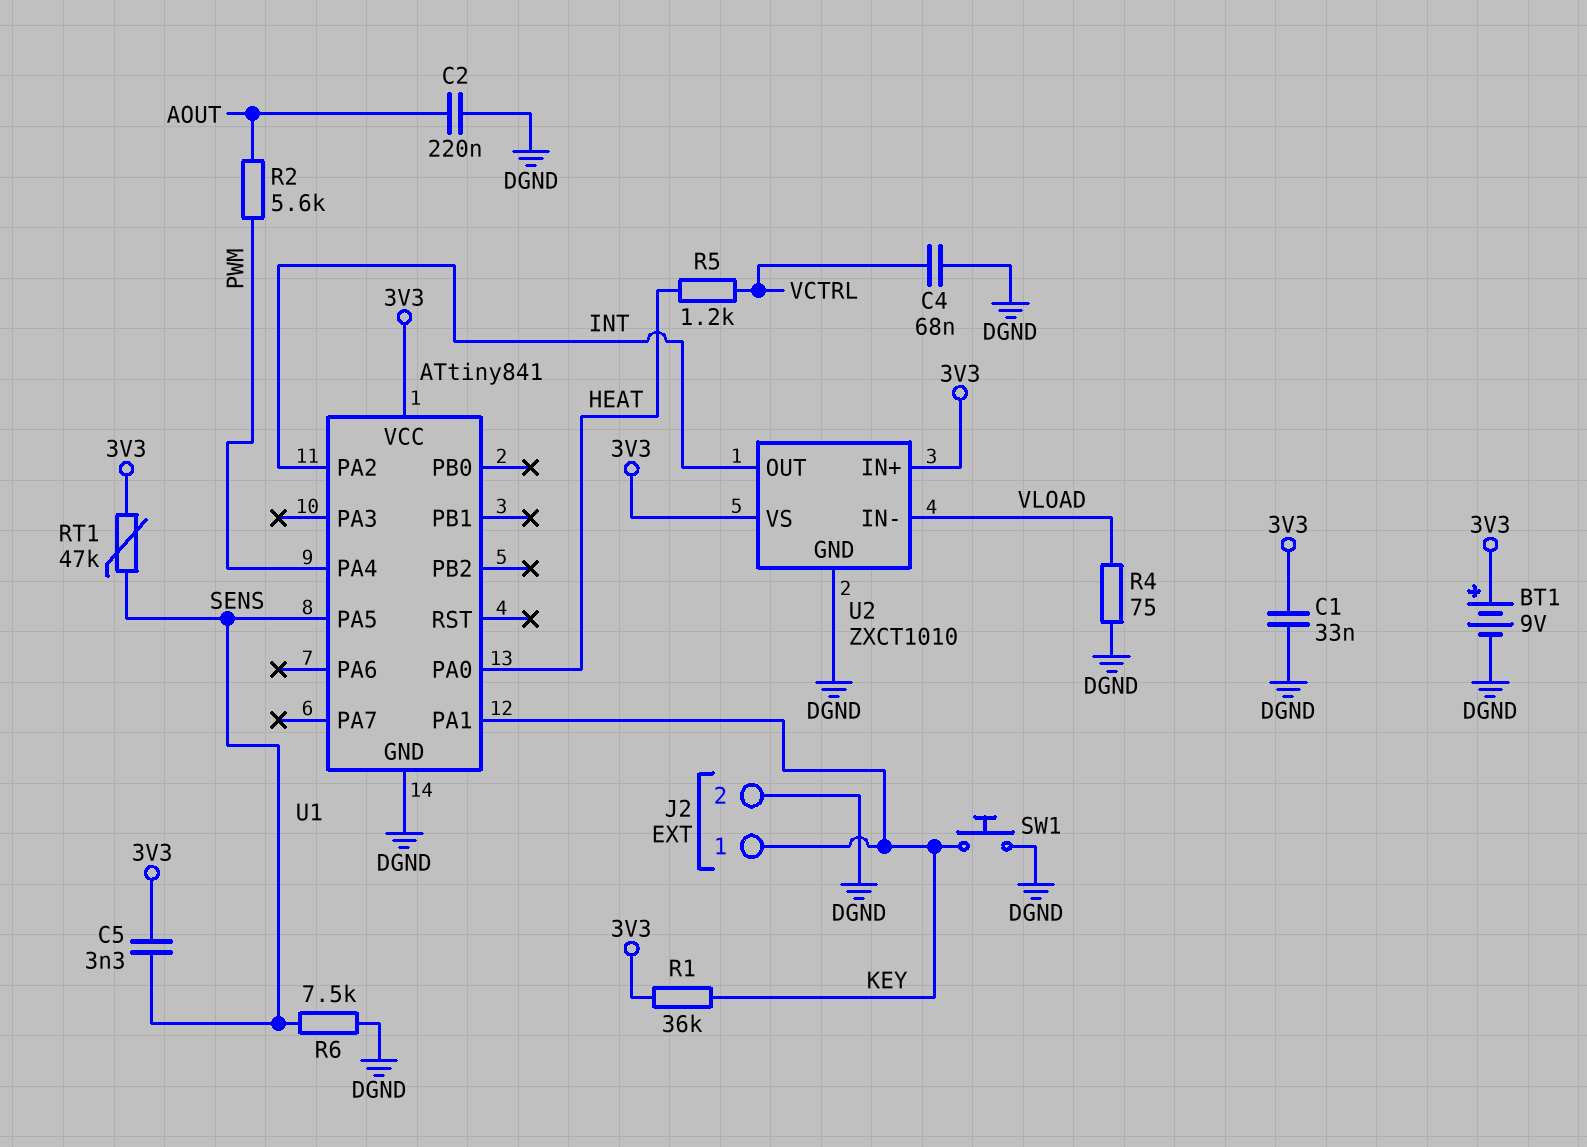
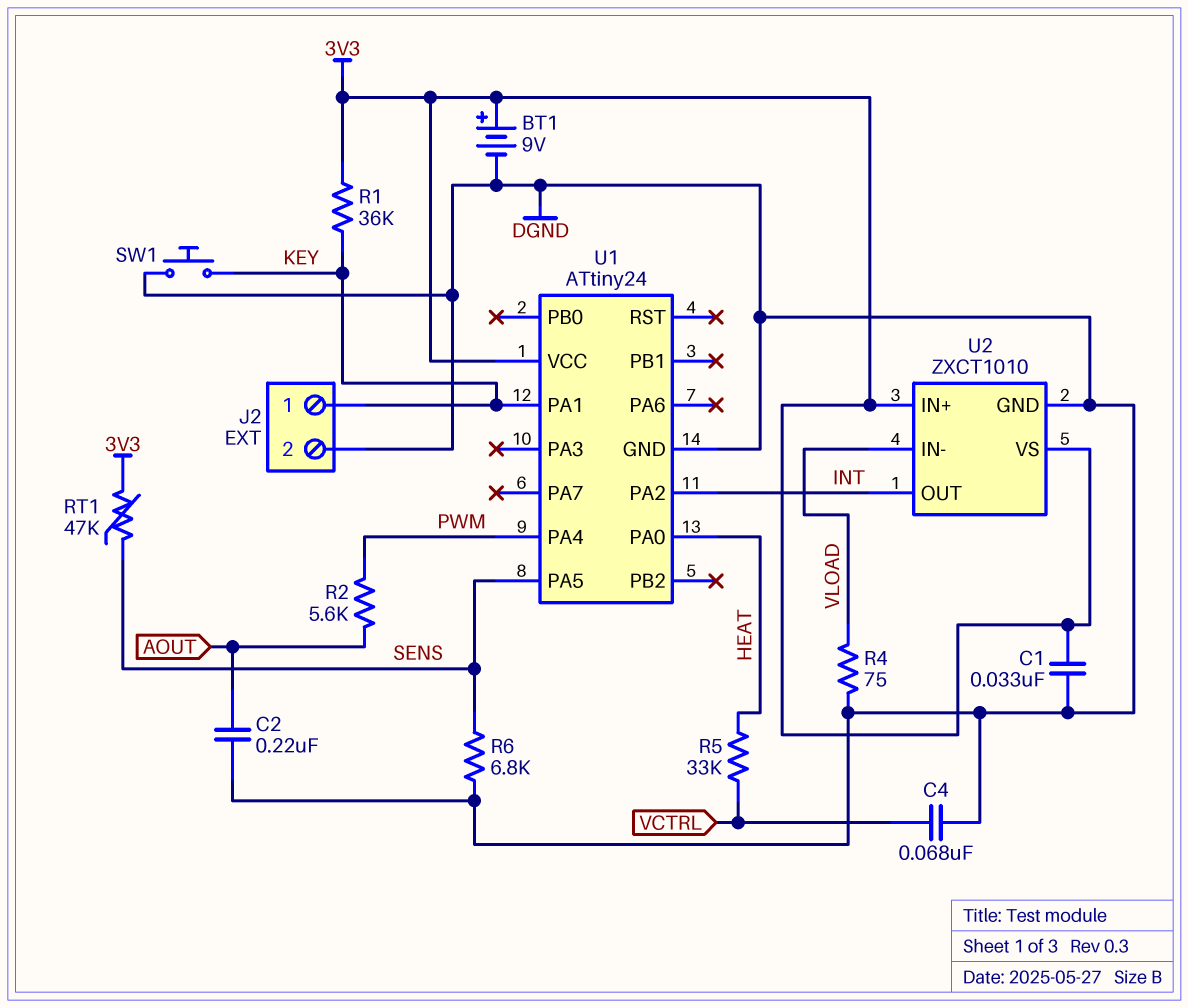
C5: 3.3nF (3V3, SENS) -> none
R5: 1.2k (HEAT, VCTRL) -> 33k (HEAT, VCTRL)
R6: 7.5k (DGND, SENS) -> 6.8k (DGND, SENS)
U1: ATtiny841 -> ATtiny24

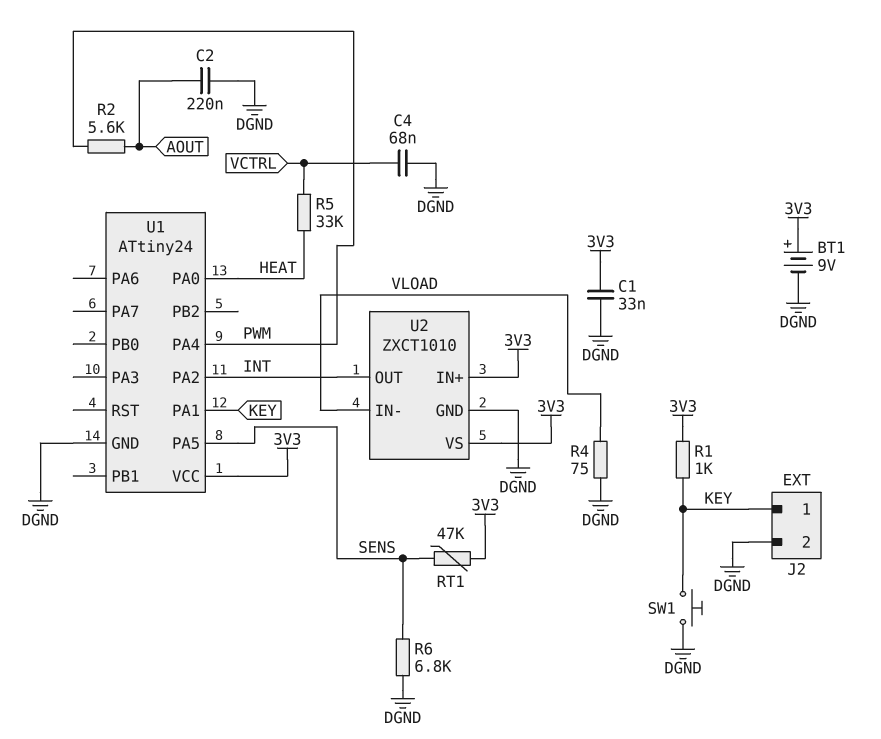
R1: 36k (3V3, KEY) -> 1k (3V3, KEY)

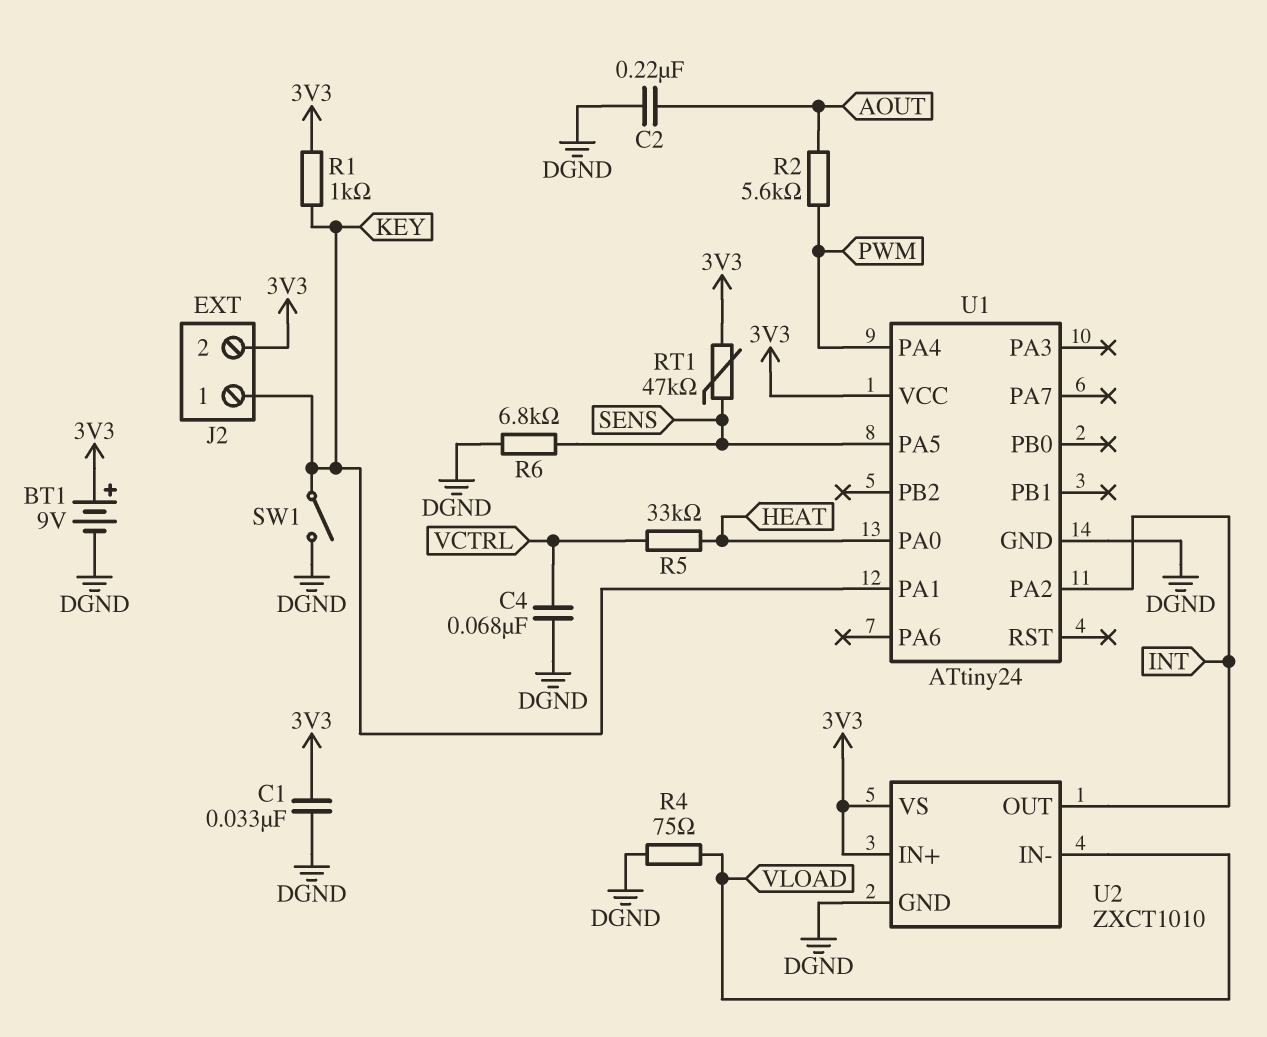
J2 pin 2: DGND -> 3V3
SW1: button (DGND, KEY) -> switch (DGND, KEY)

